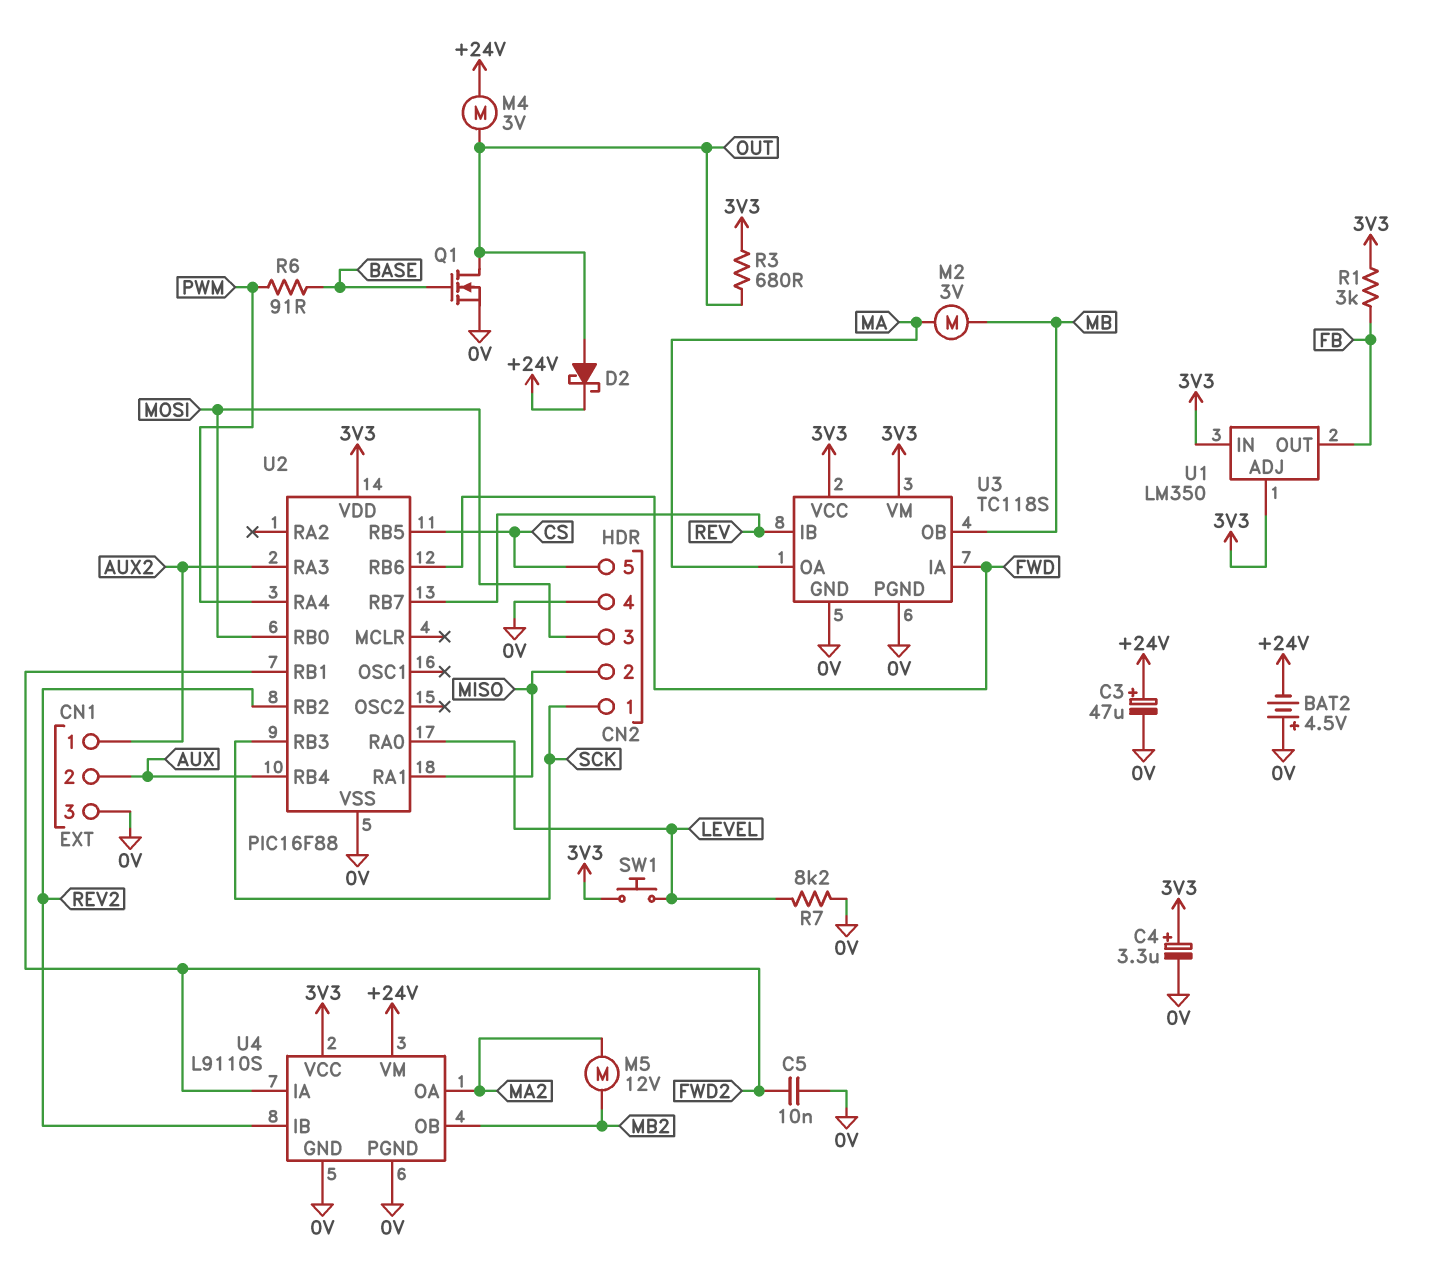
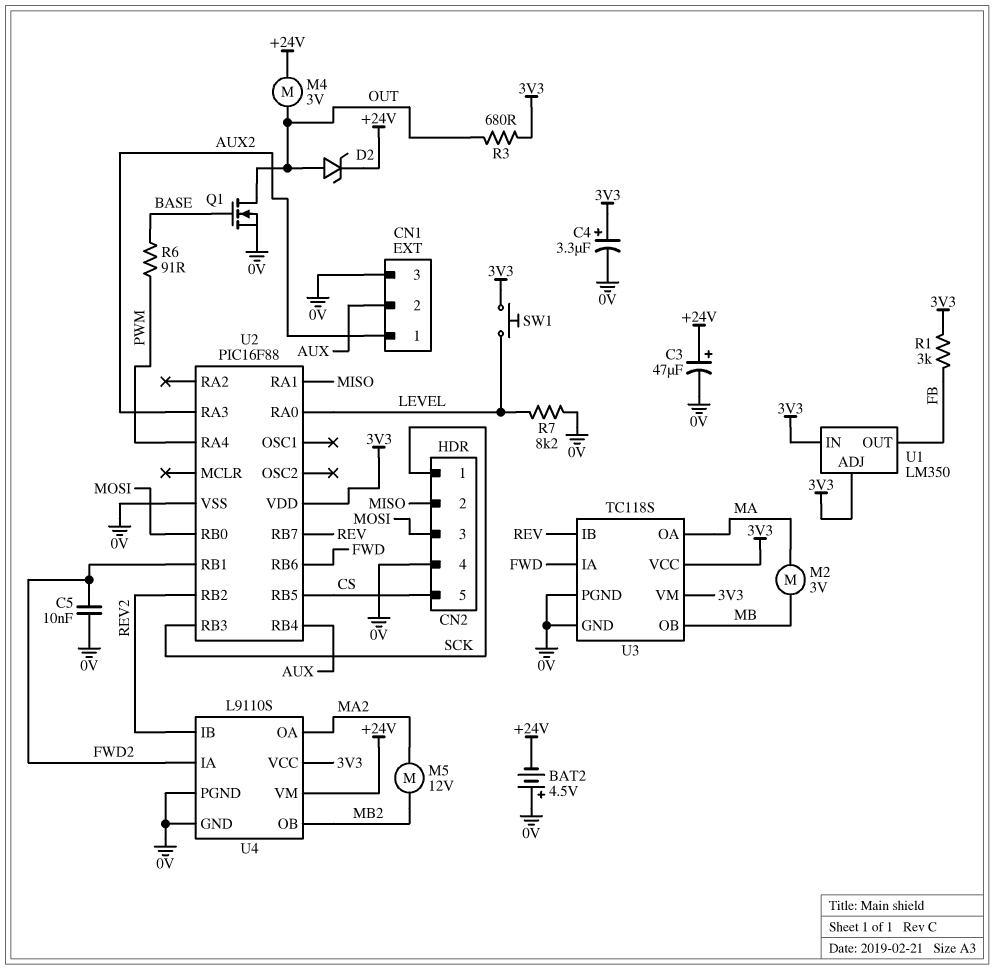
D2: schottky (A OUT, K +24V) -> zener (A OUT, K +24V)

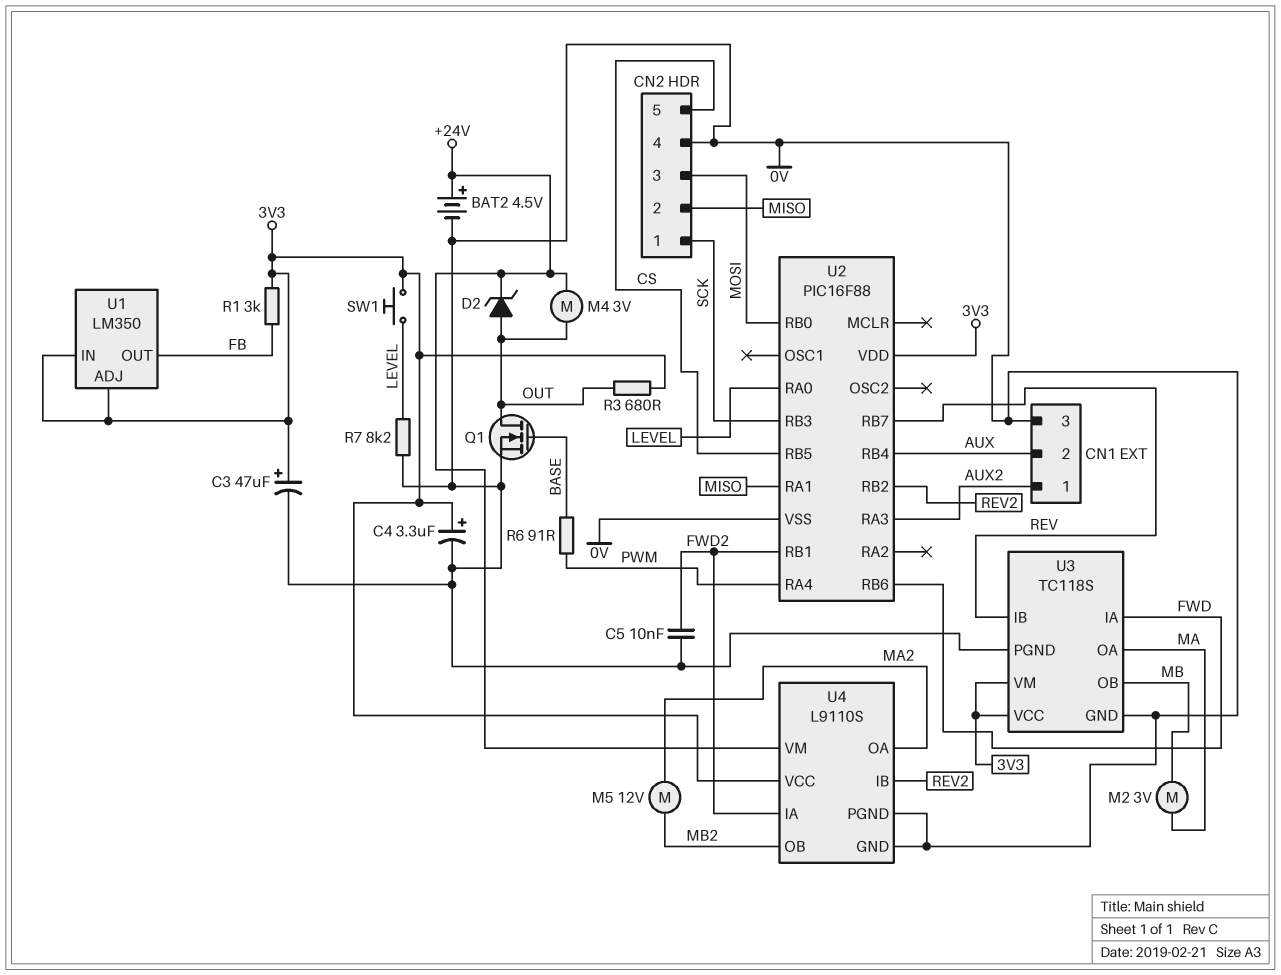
BAT2: 4.5V (plus 0V, minus +24V) -> 4.5V (plus +24V, minus 0V)
C3: 47uF (plus +24V, minus 0V) -> 47uF (plus 3V3, minus 0V)

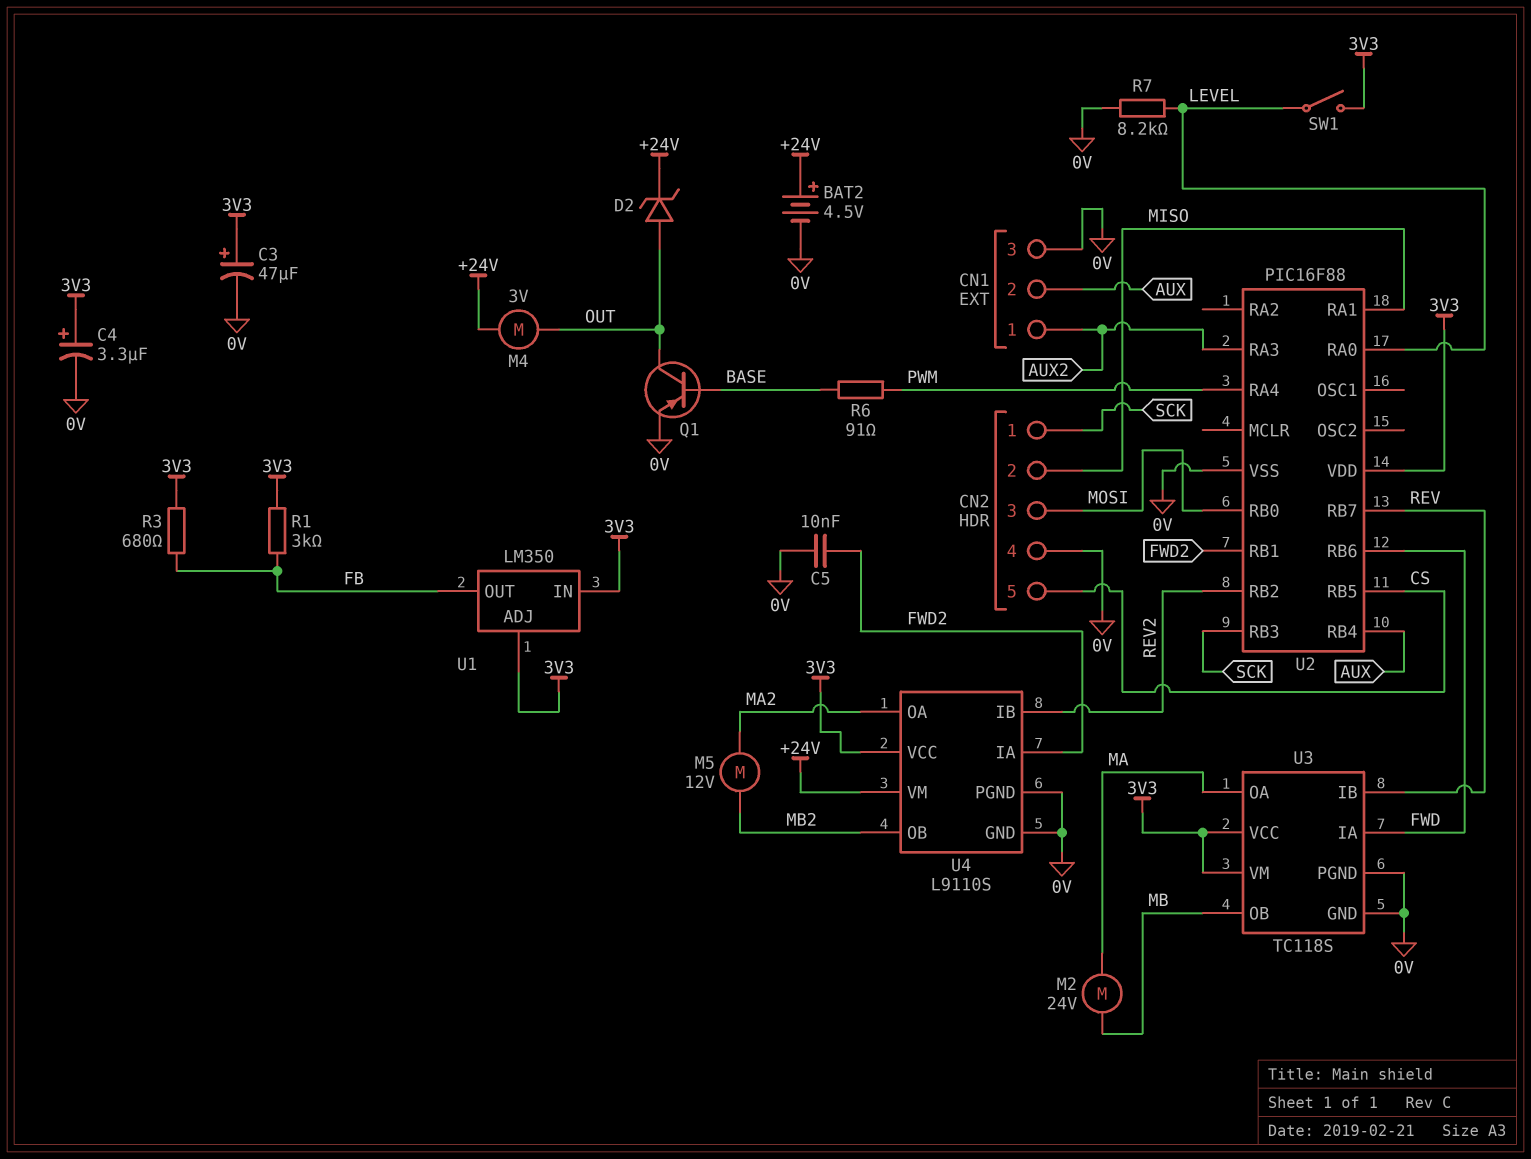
M2: motor 3V (MA, MB) -> motor 24V (MA, MB)
Q1: NMOS (G BASE, D OUT, S 0V) -> PNP (B BASE, C OUT, E 0V)
R3: 680 (3V3, OUT) -> 680 (3V3, FB)
SW1: button (3V3, LEVEL) -> switch (3V3, LEVEL)

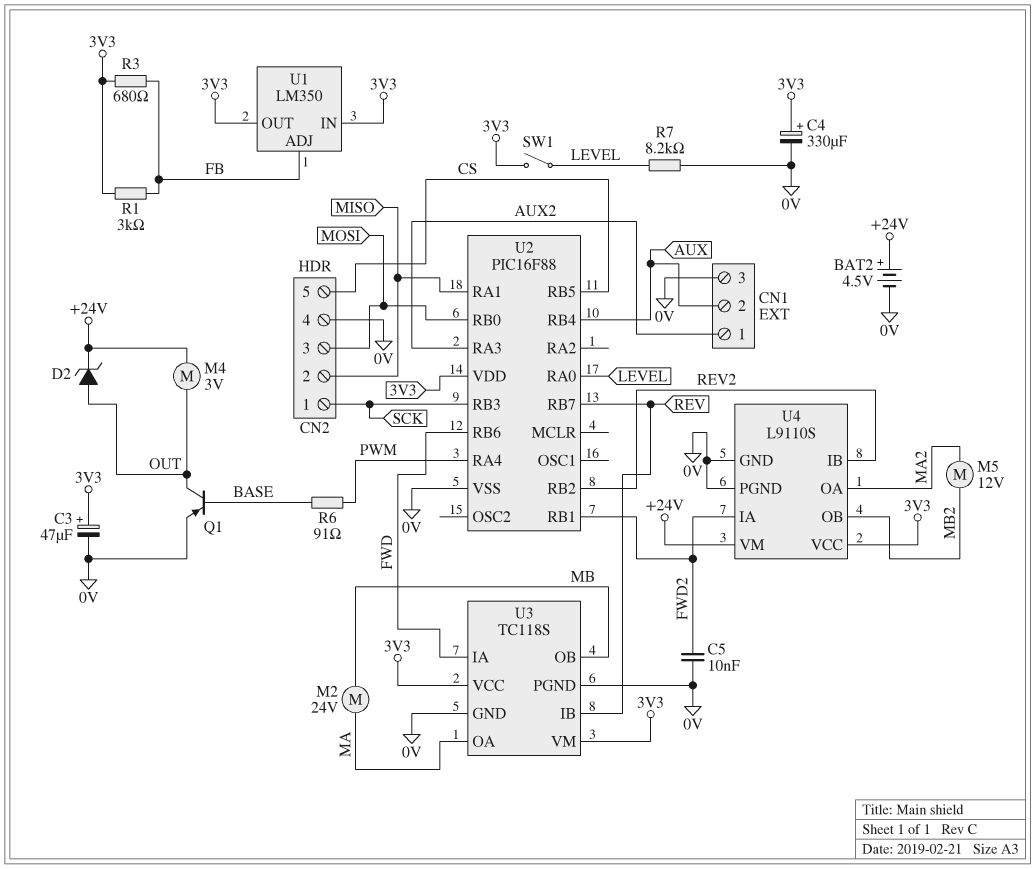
C4: 3.3uF (plus 3V3, minus 0V) -> 330uF (plus 3V3, minus 0V)
U1 pin ADJ: 3V3 -> FB
U1 pin OUT: FB -> 3V3

